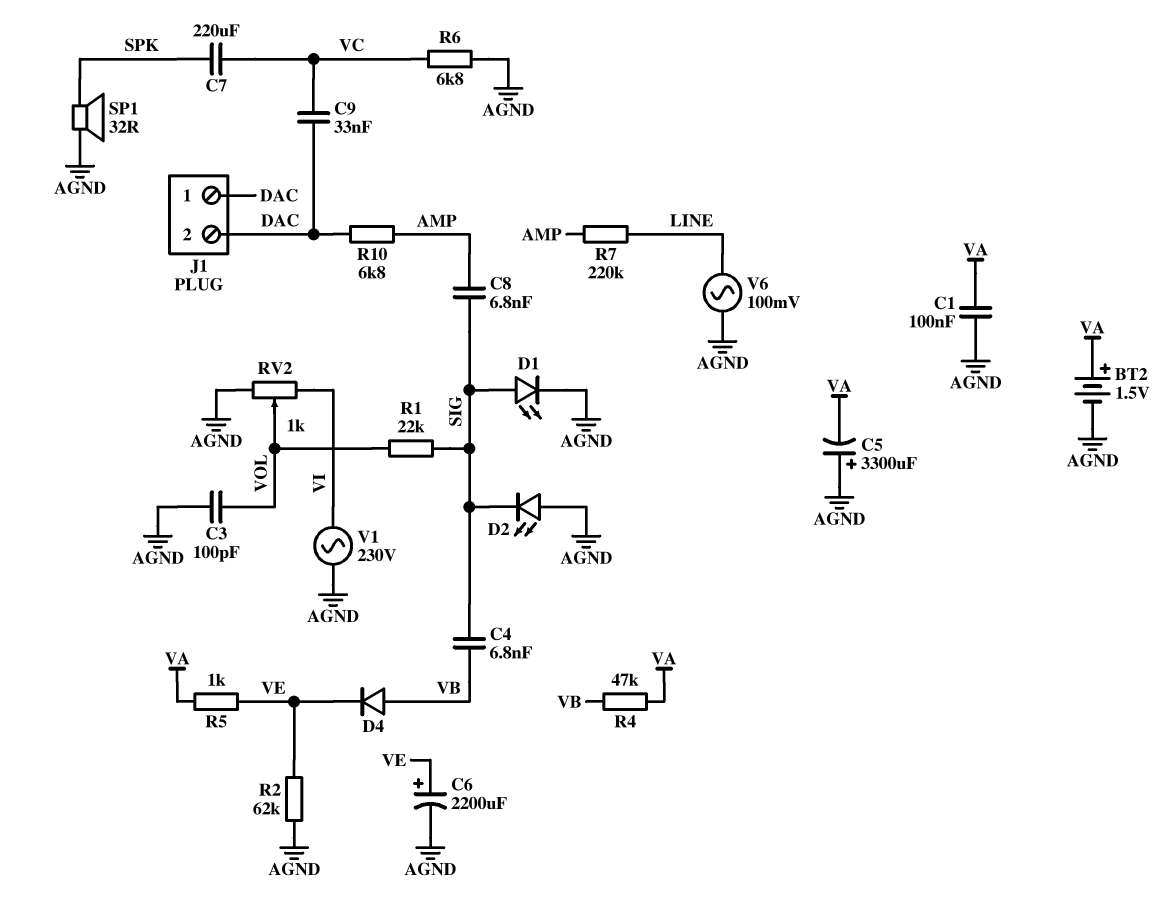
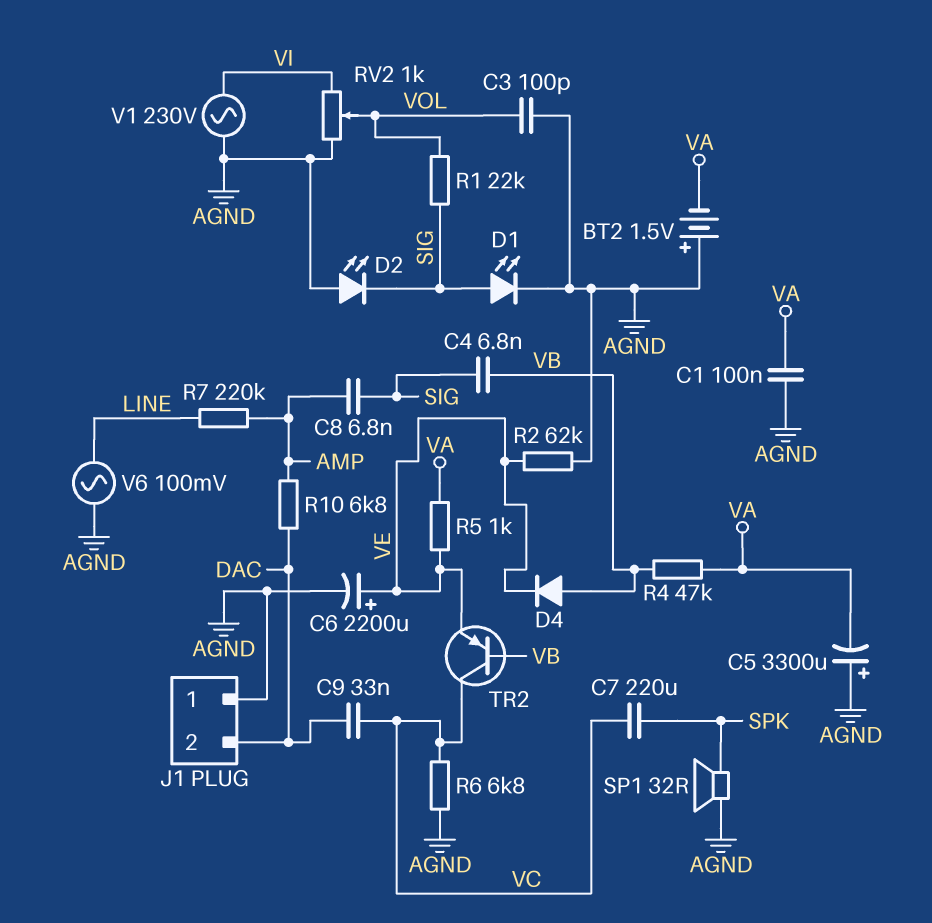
BT2: 1.5V (plus VA, minus AGND) -> 1.5V (plus AGND, minus VA)
J1 pin 1: DAC -> AGND
TR2: none -> PNP (B VB, C VC, E VE)

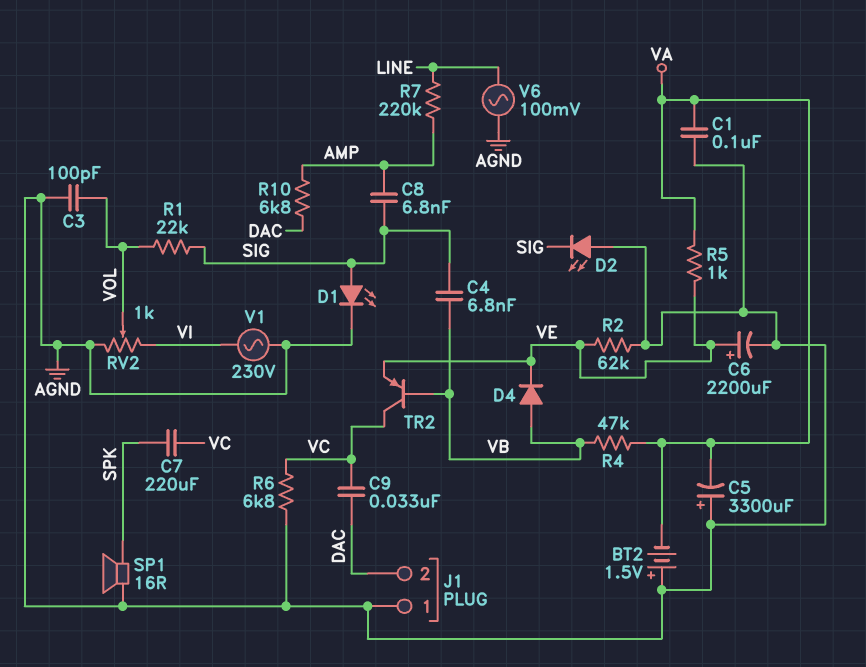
SP1: speaker 32R (AGND, SPK) -> speaker 16R (AGND, SPK)

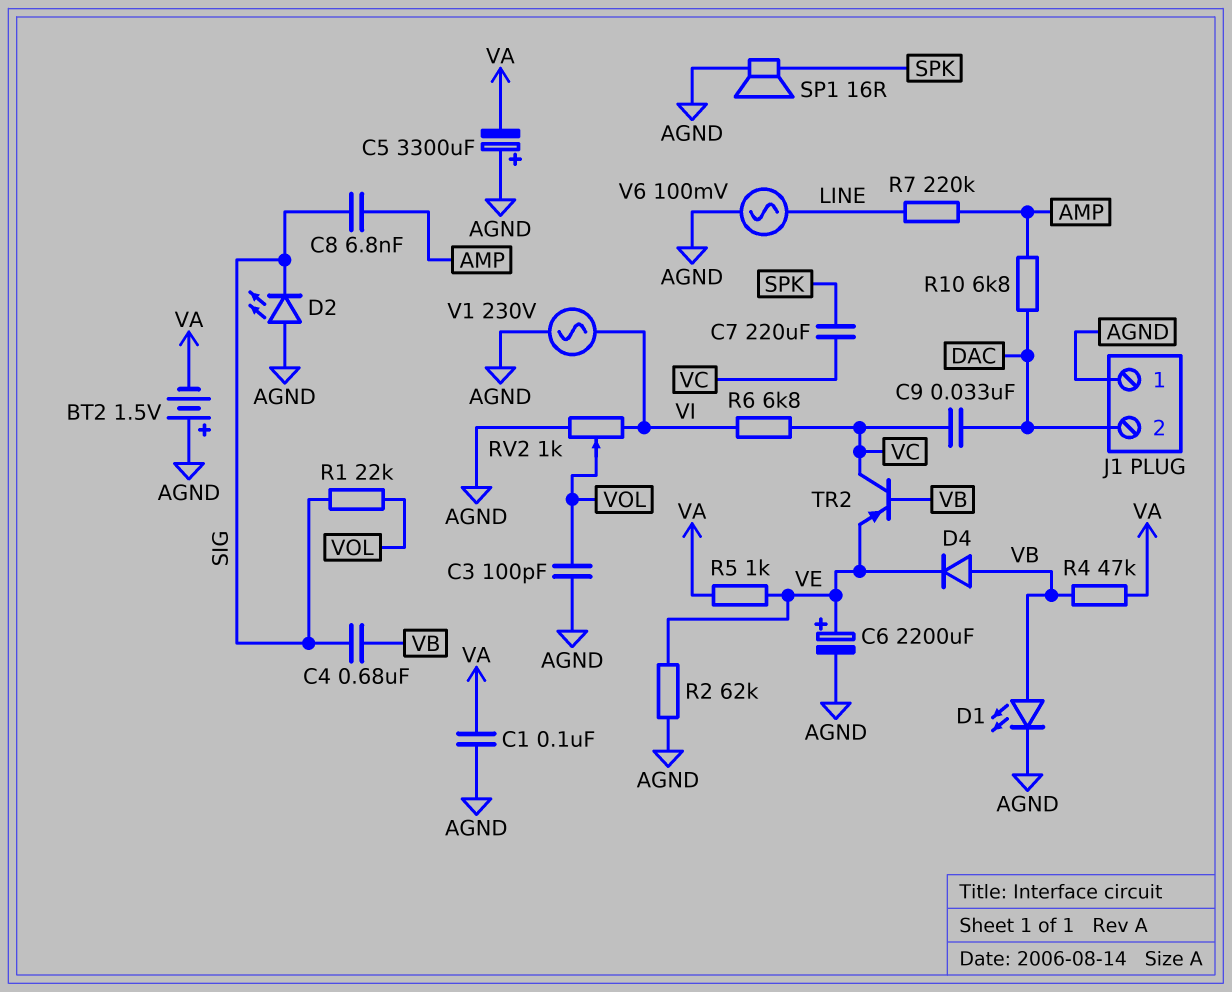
C4: 6.8nF (SIG, VB) -> 680nF (SIG, VB)
D1: LED (A SIG, K AGND) -> LED (A VB, K AGND)
R6: 6.8k (AGND, VC) -> 6.8k (VC, VI)

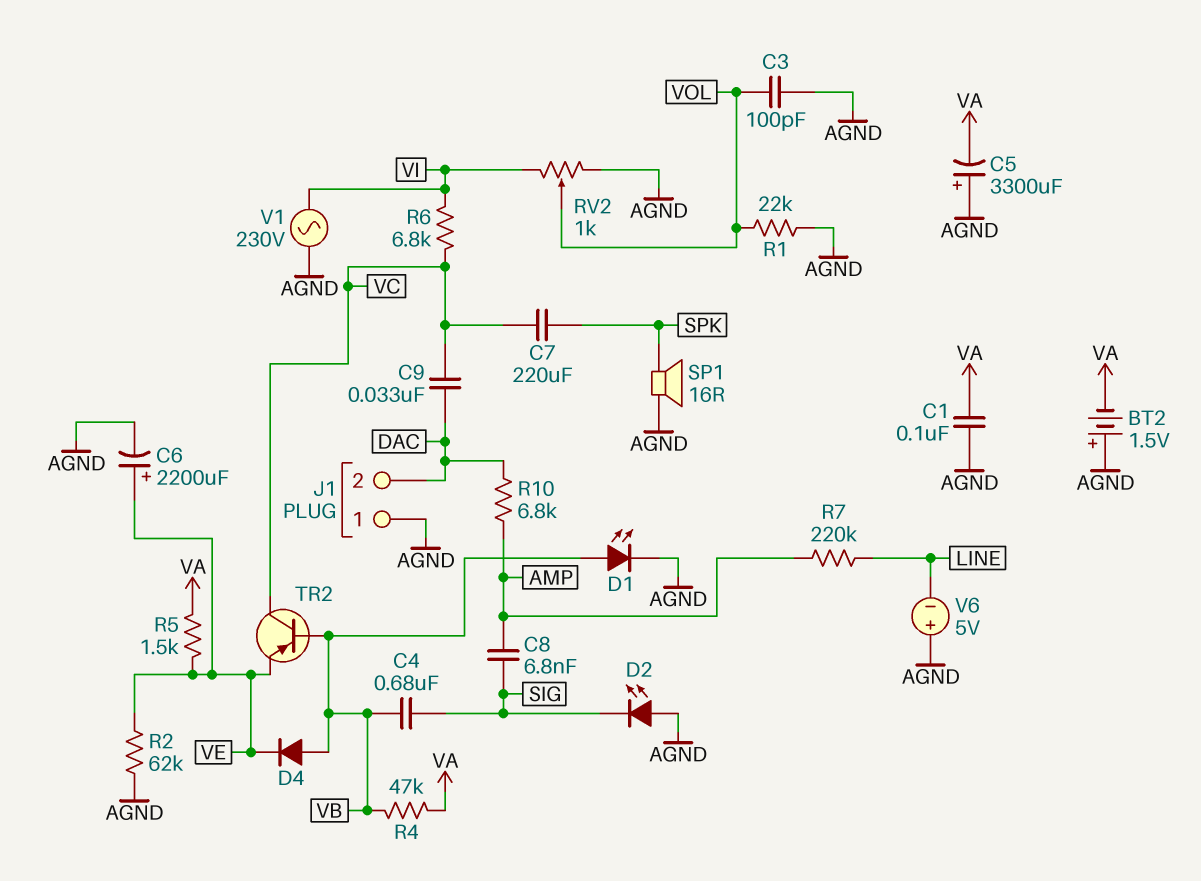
R1: 22k (SIG, VOL) -> 22k (AGND, VOL)
R5: 1k (VA, VE) -> 1.5k (VA, VE)
V6: AC 100mV (AGND, LINE) -> 5V (plus AGND, minus LINE)

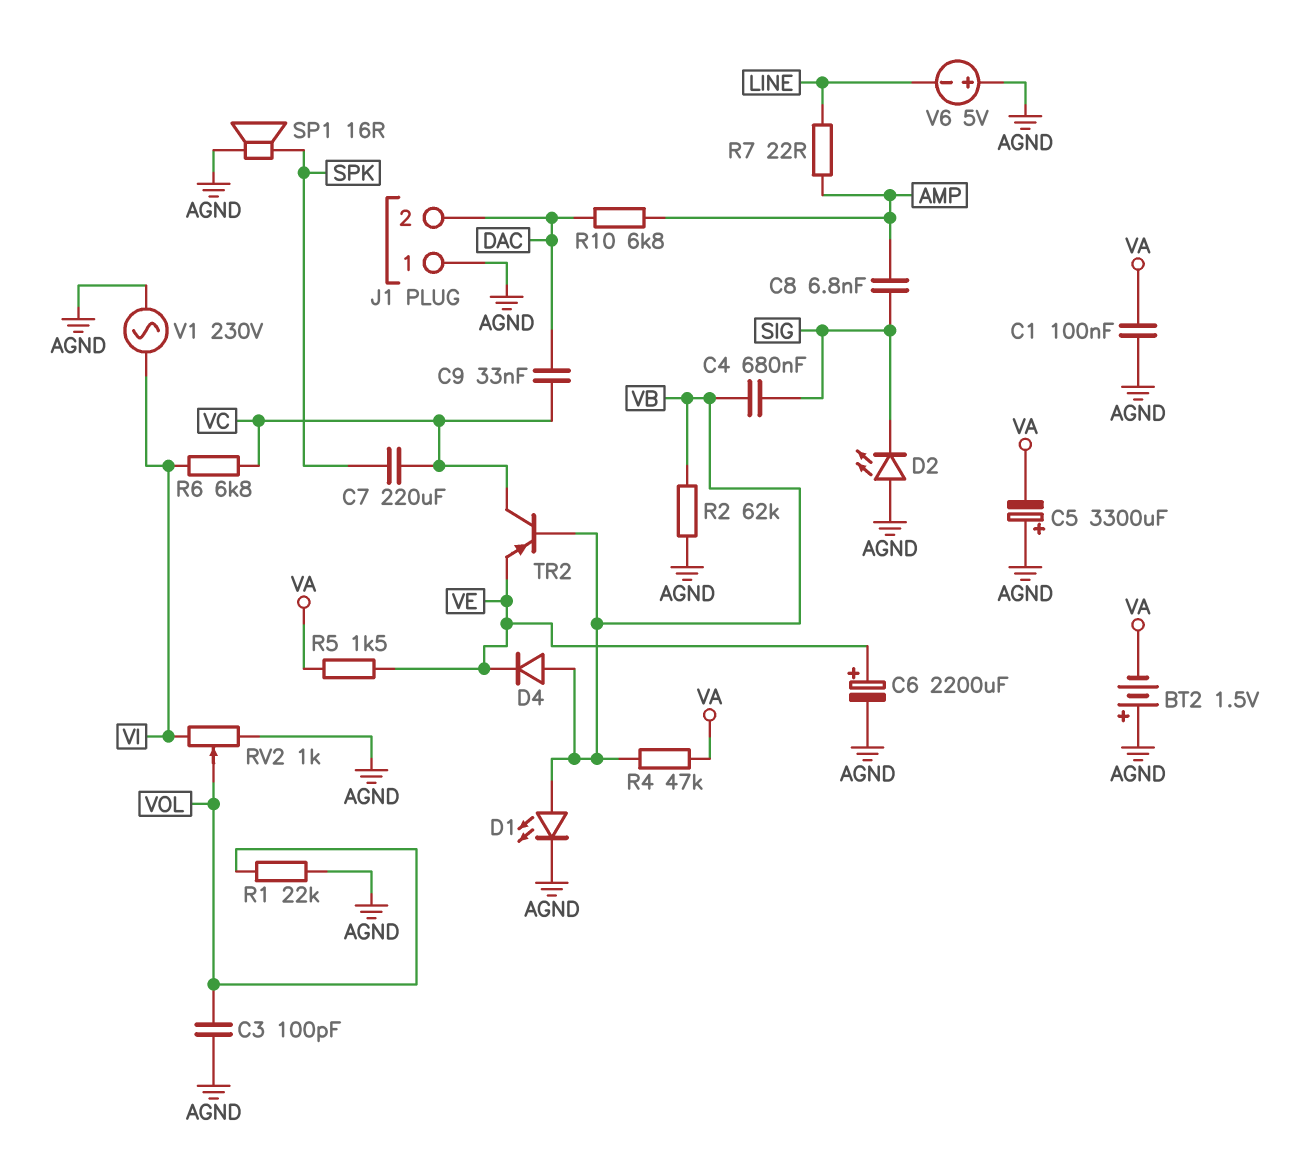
R2: 62k (AGND, VE) -> 62k (AGND, VB)
R7: 220k (AMP, LINE) -> 22 (AMP, LINE)

